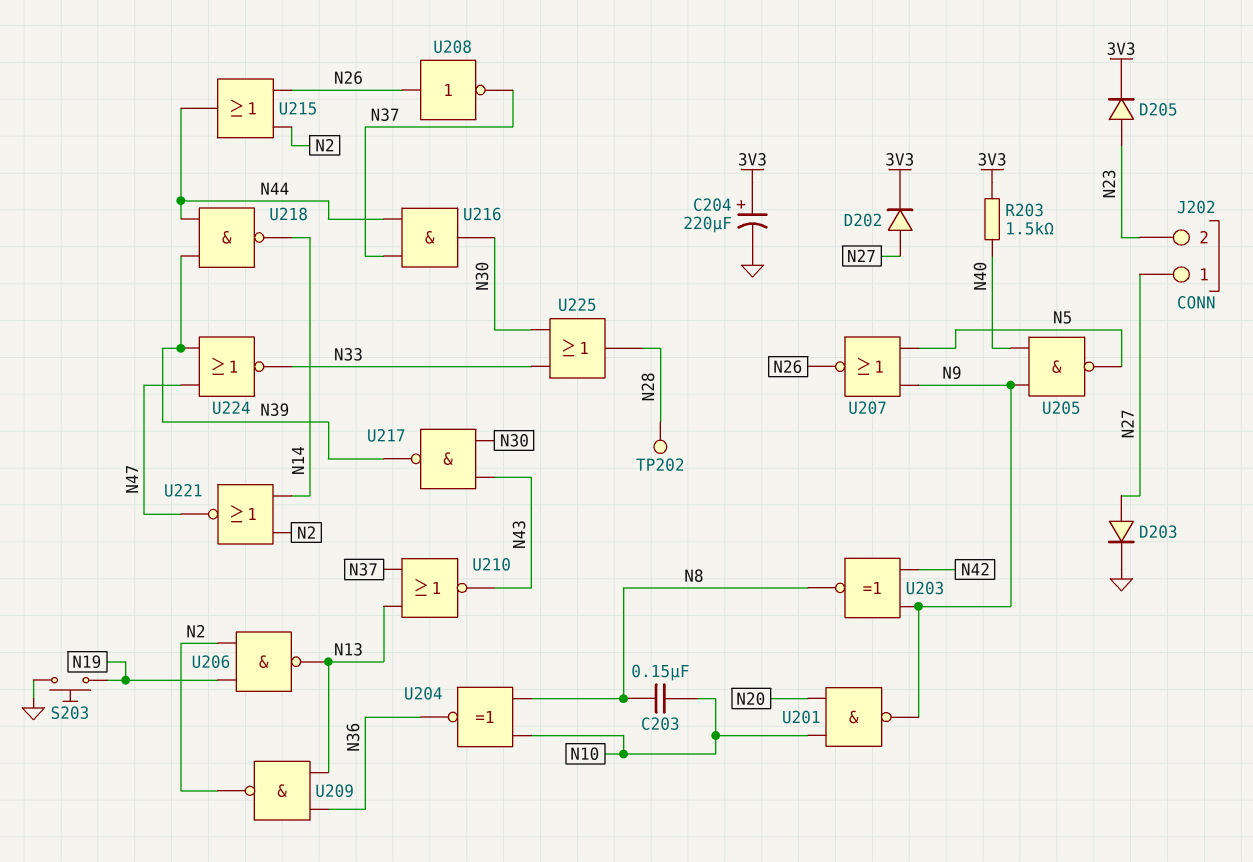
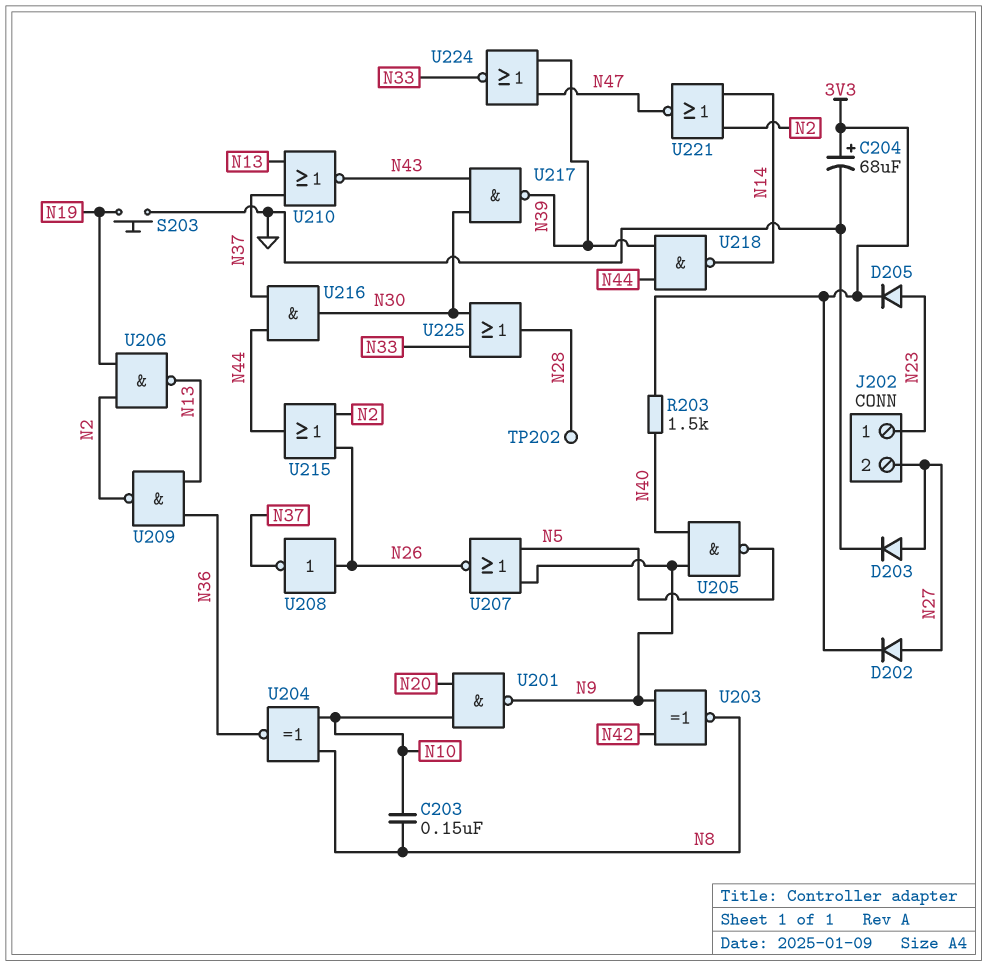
C204: 220uF (plus 3V3, minus GND) -> 68uF (plus 3V3, minus GND)
J202 pin 1: N27 -> N23
J202 pin 2: N23 -> N27

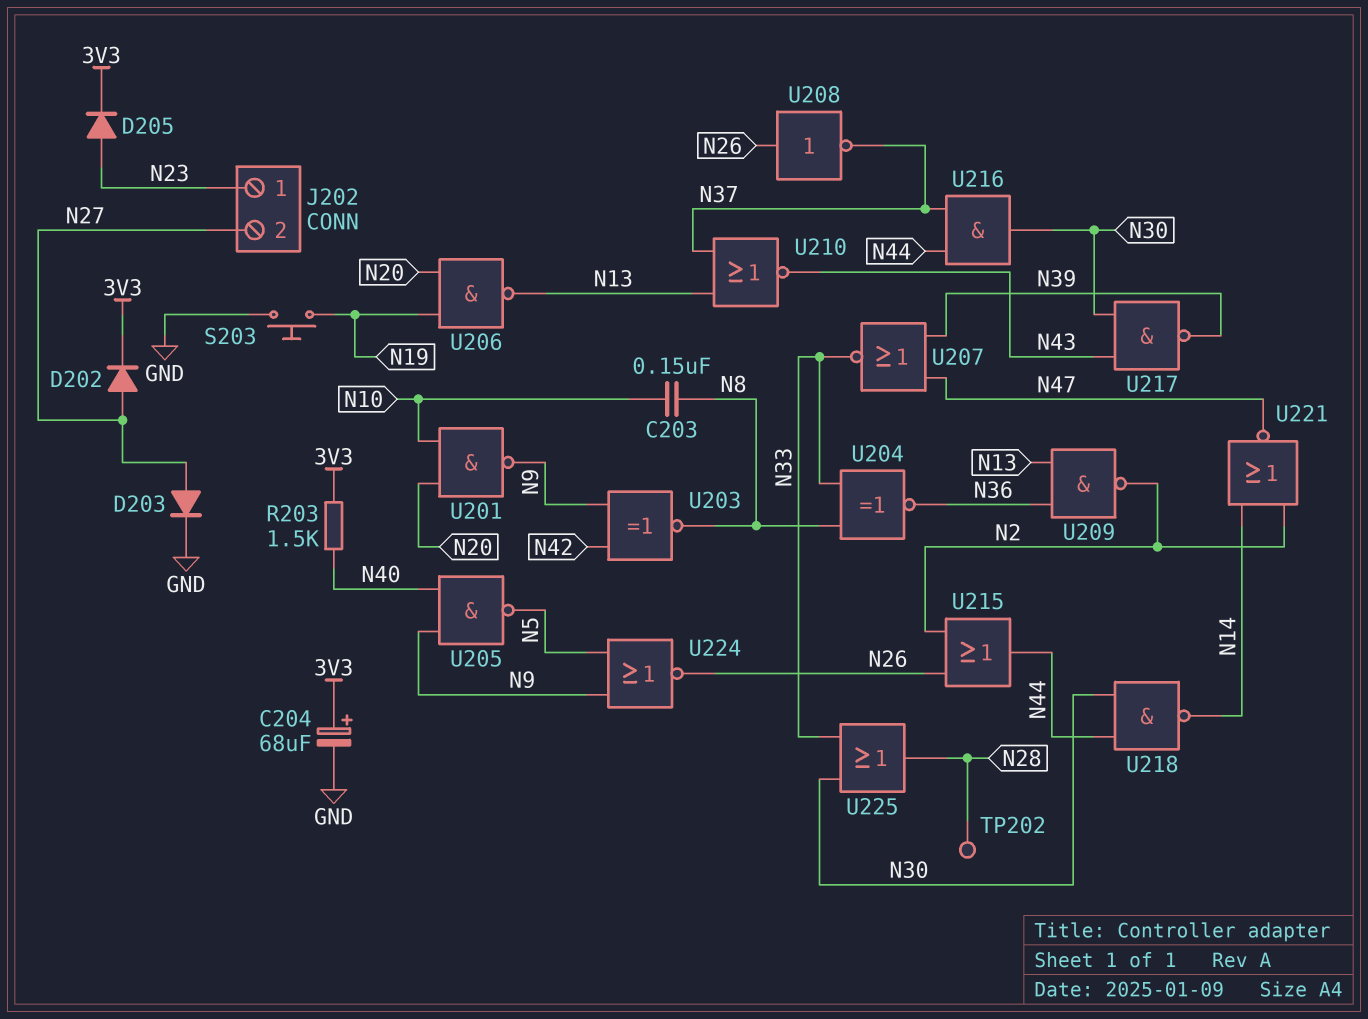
U204: XNOR (in N8, in N10, out N36) -> XNOR (in N8, in N33, out N36)
U206: NAND (in N2, in N19, out N13) -> NAND (in N19, in N20, out N13)
U207: NOR (in N5, in N9, out N26) -> NOR (in N39, in N47, out N33)
U218: NAND (in N39, in N44, out N14) -> NAND (in N30, in N44, out N14)
U224: NOR (in N39, in N47, out N33) -> NOR (in N5, in N9, out N26)

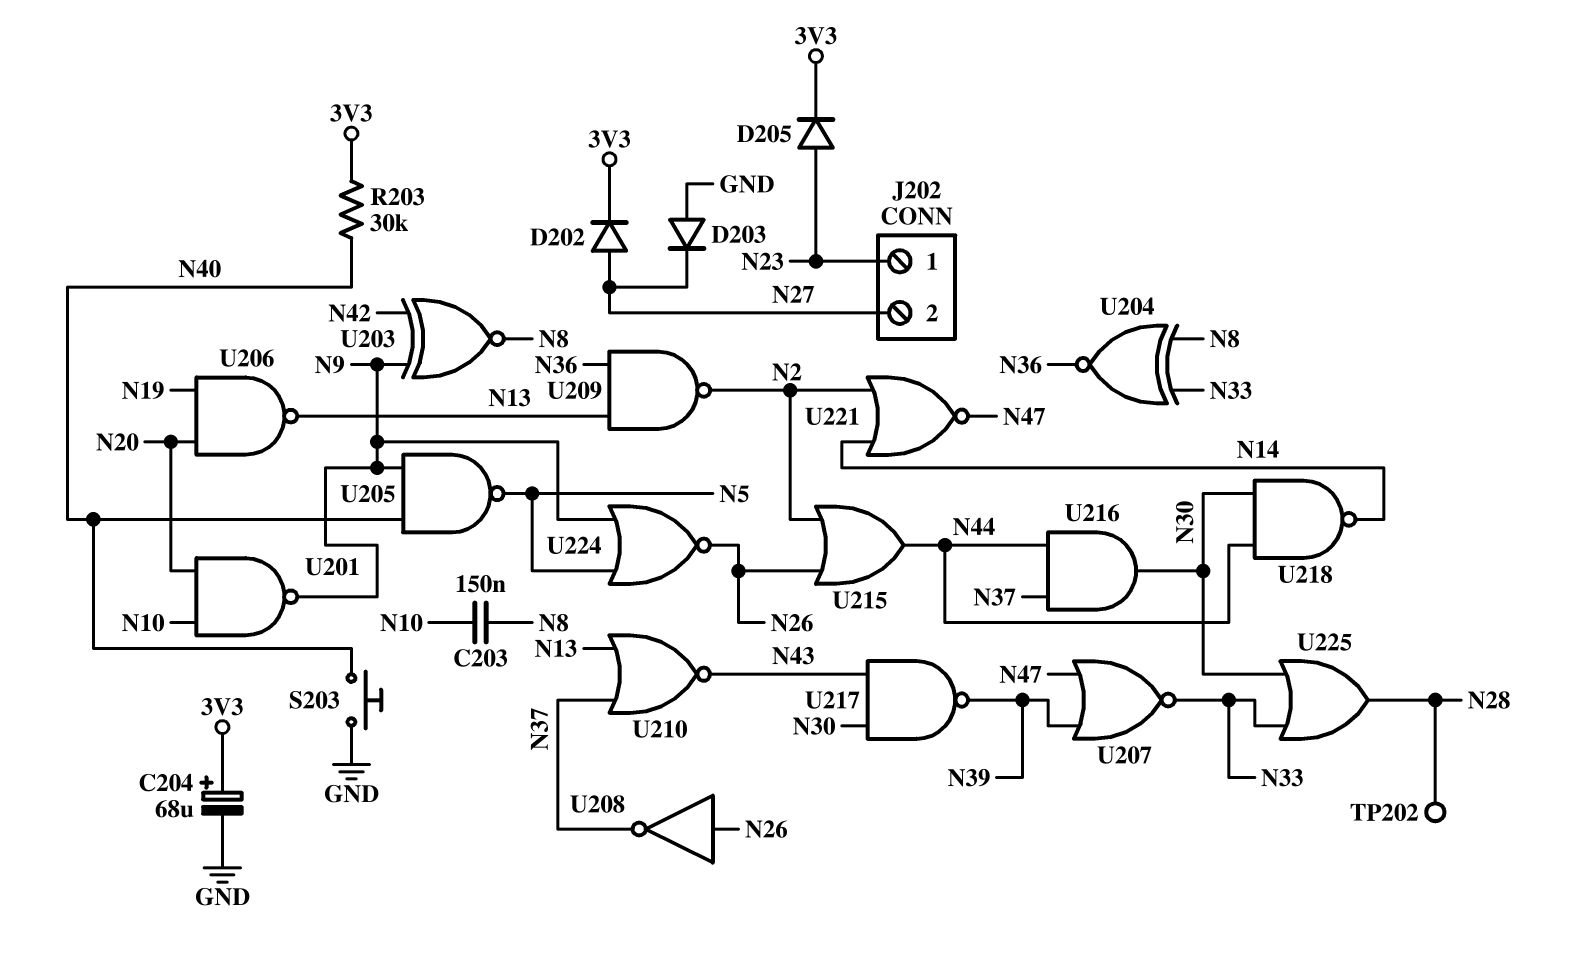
D203: diode (A N27, K GND) -> diode (A GND, K N27)
R203: 1.5k (3V3, N40) -> 30k (3V3, N40)
S203: button (GND, N19) -> button (GND, N40)

